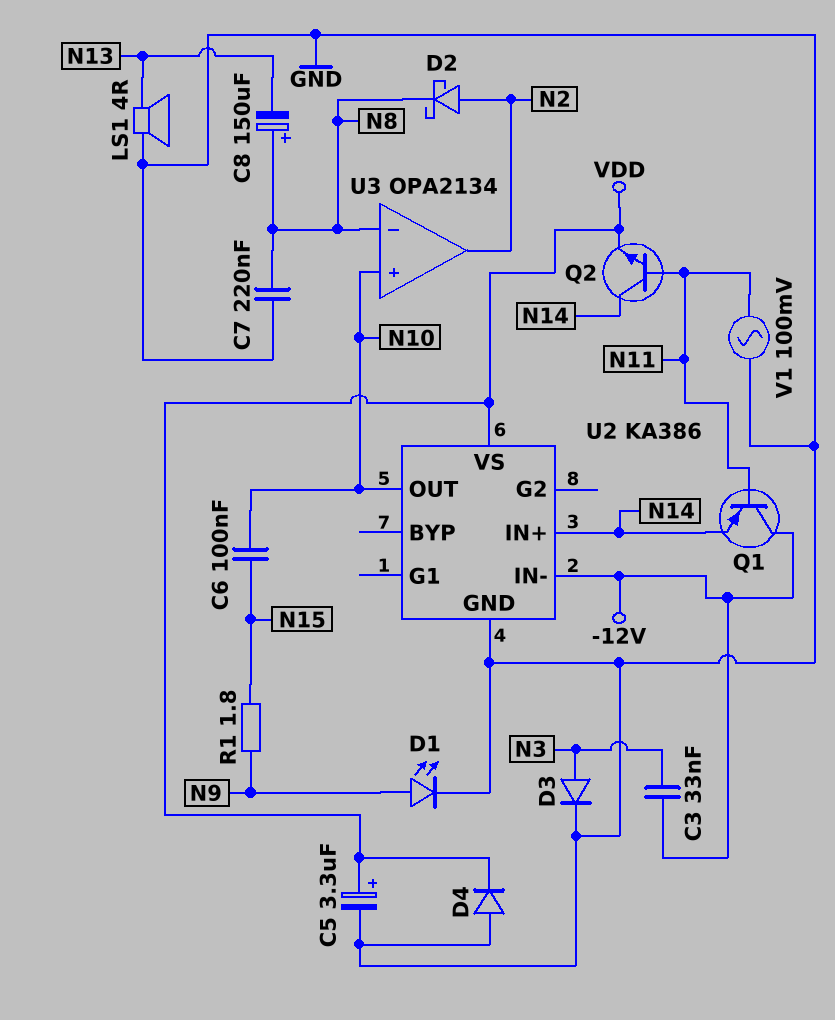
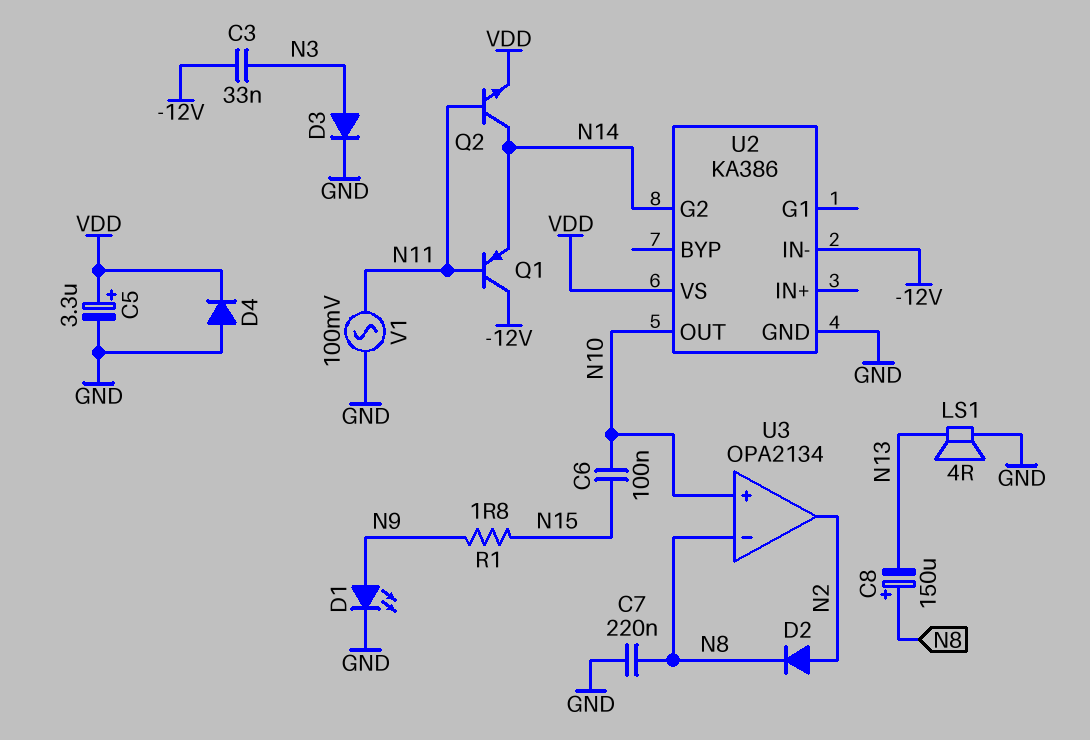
D2: schottky (A N2, K N8) -> diode (A N2, K N8)
U2 pin G2: none -> N14
U2 pin IN+: N14 -> none

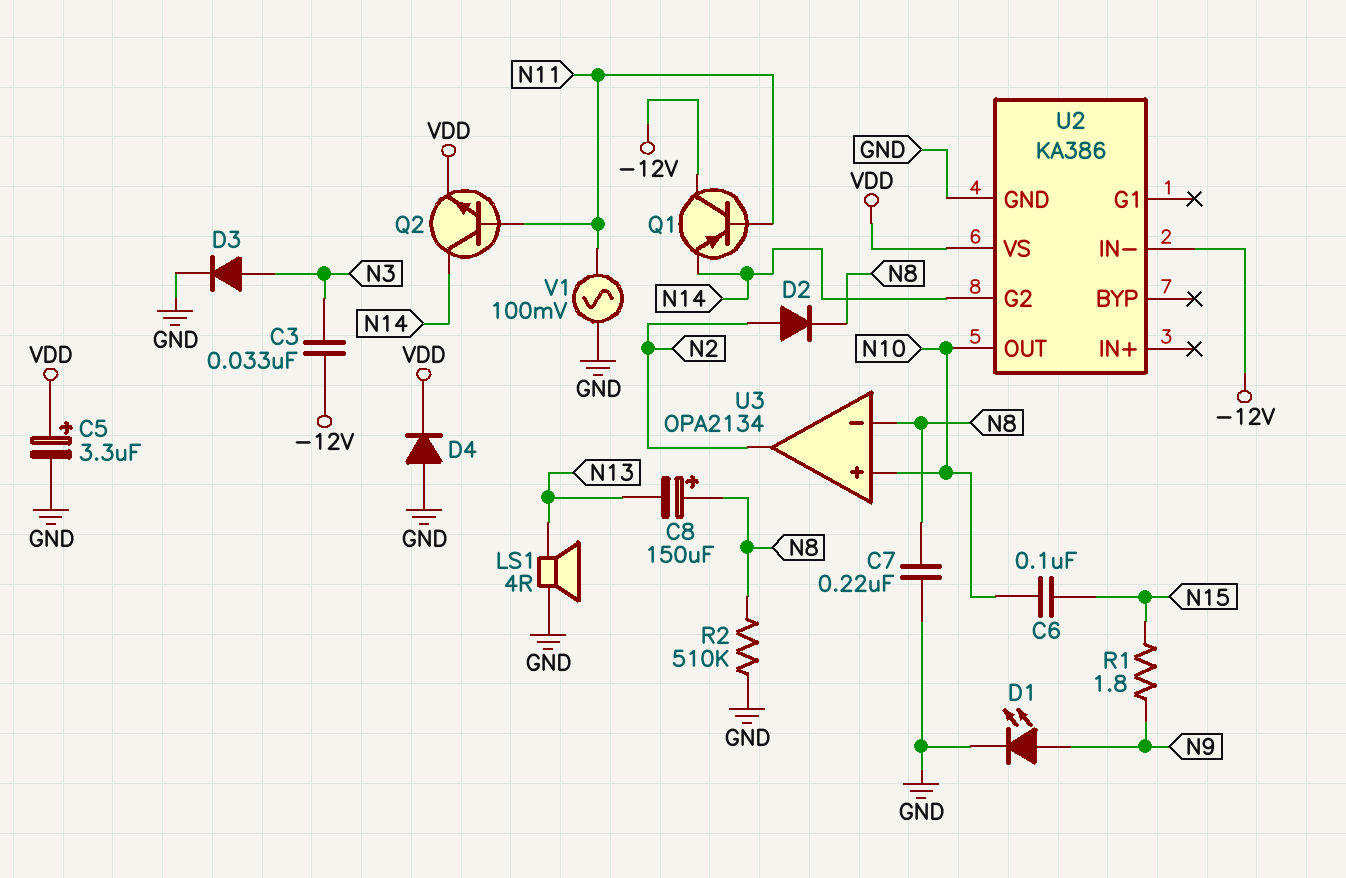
R2: none -> 510k (GND, N8)

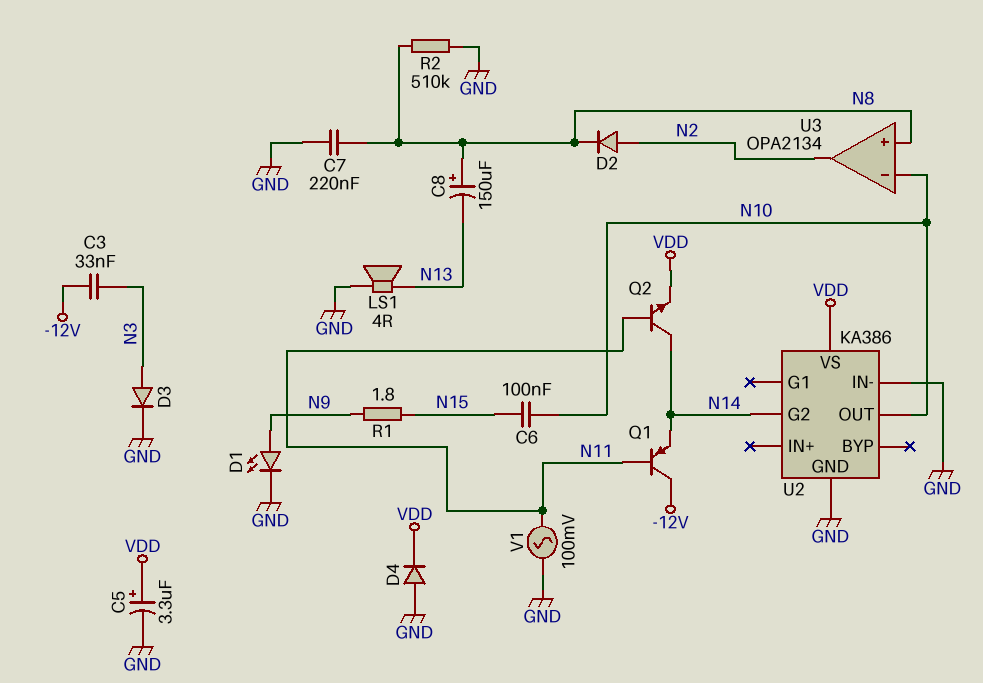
U2 pin IN-: -12V -> GND
U3 pin in+: N10 -> N8
U3 pin in-: N8 -> N10

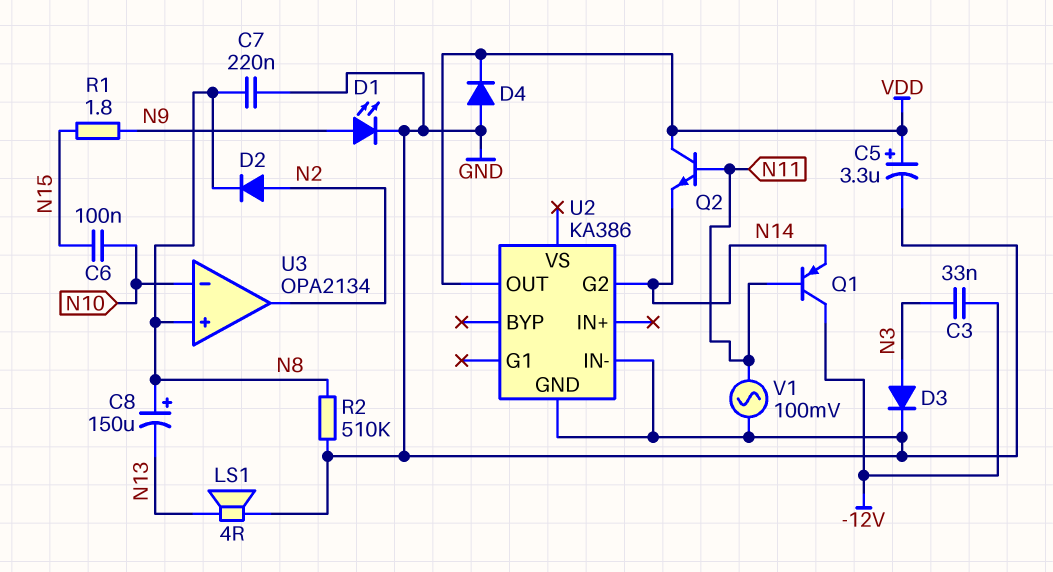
Q2: NPN (B N11, C N14, E VDD) -> NPN (B N11, C VDD, E N14)
U2 pin OUT: N10 -> VDD
U2 pin VS: VDD -> none

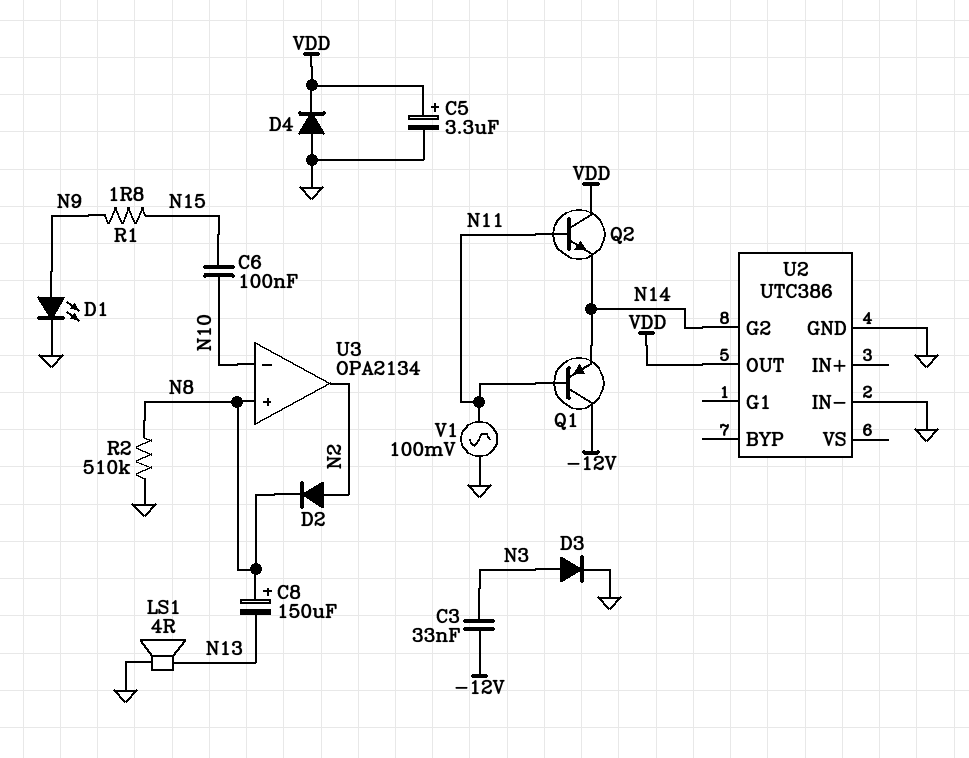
C7: 220nF (GND, N8) -> none
U2: KA386 -> UTC386

